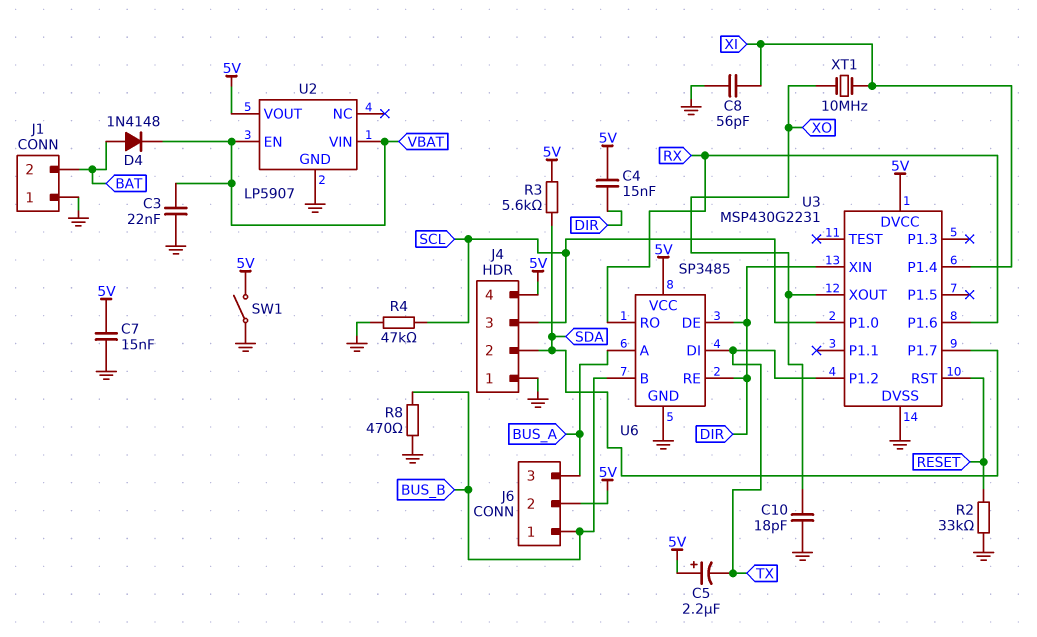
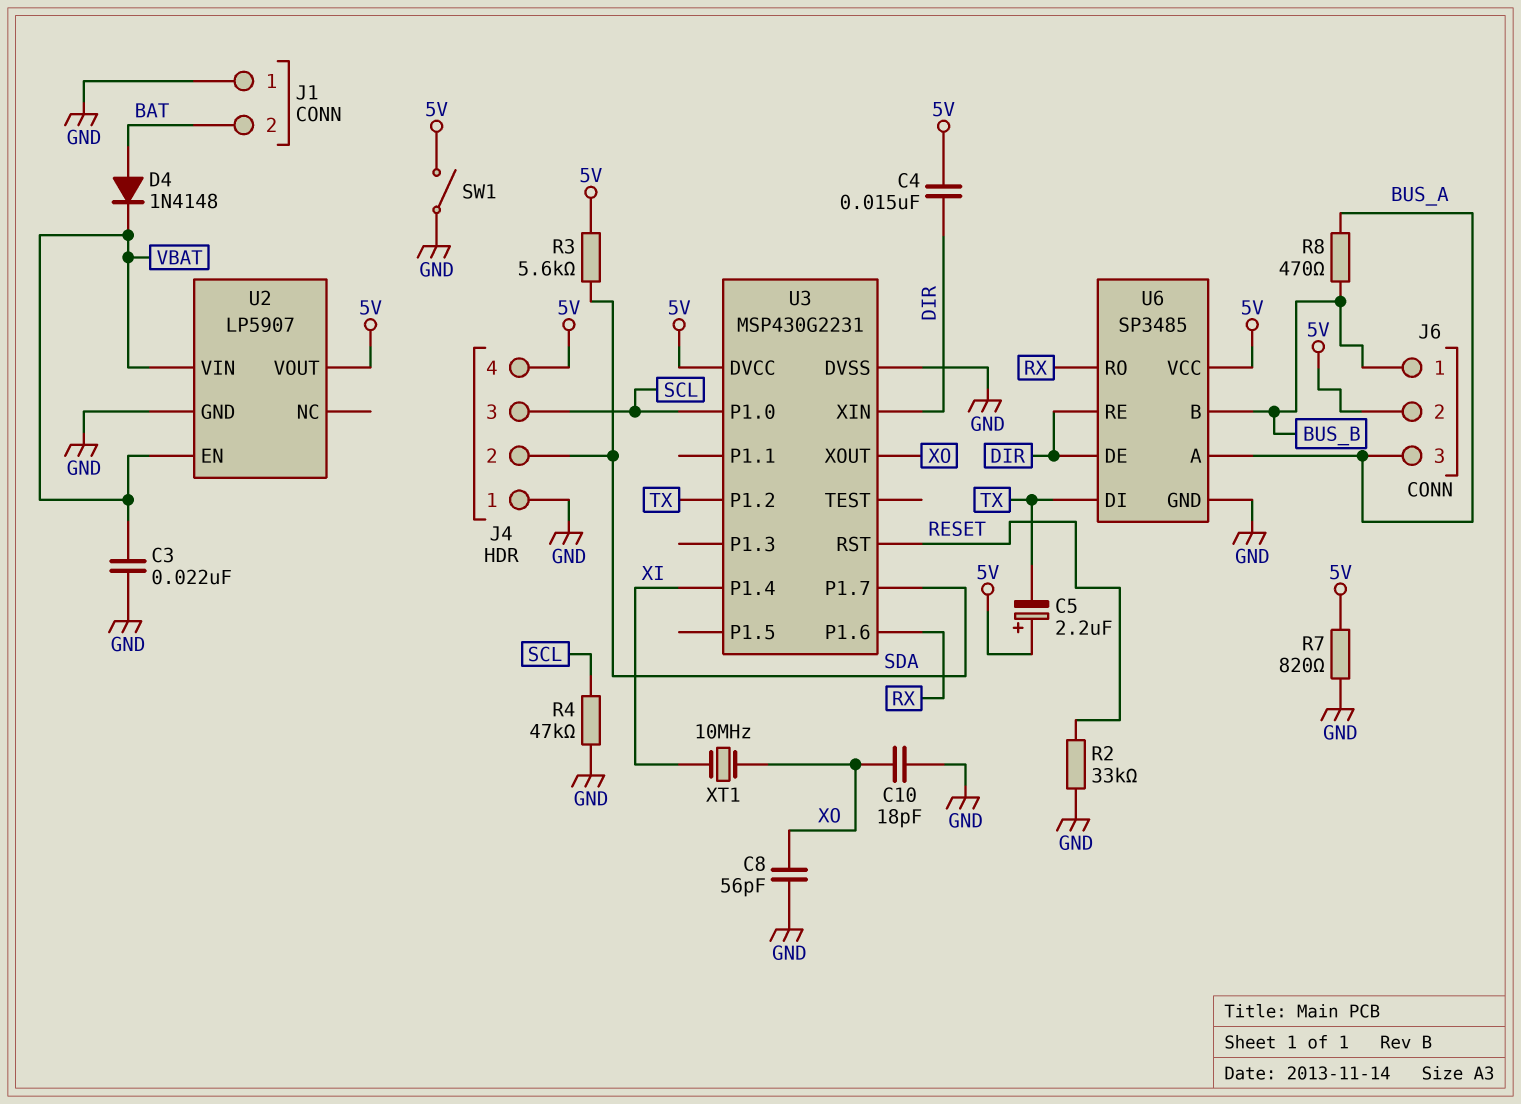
C7: 15nF (5V, GND) -> none
C8: 56pF (GND, XI) -> 56pF (GND, XO)
R7: none -> 820 (5V, GND)
R8: 470 (BUS_B, GND) -> 470 (BUS_A, BUS_B)

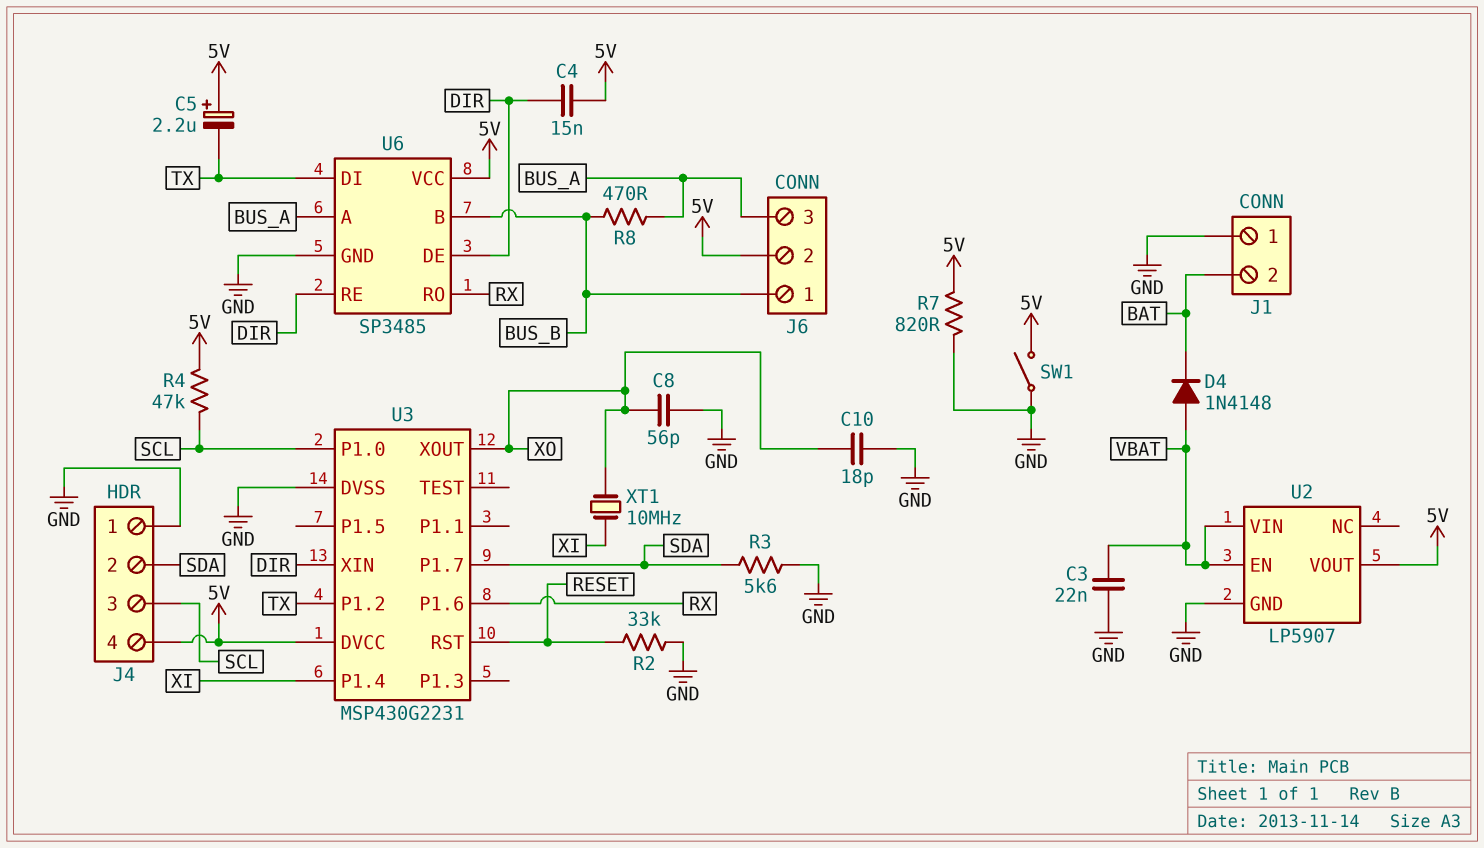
D4: diode 1N4148 (A BAT, K VBAT) -> diode 1N4148 (A VBAT, K BAT)
R3: 5.6k (5V, SDA) -> 5.6k (GND, SDA)
R4: 47k (GND, SCL) -> 47k (5V, SCL)

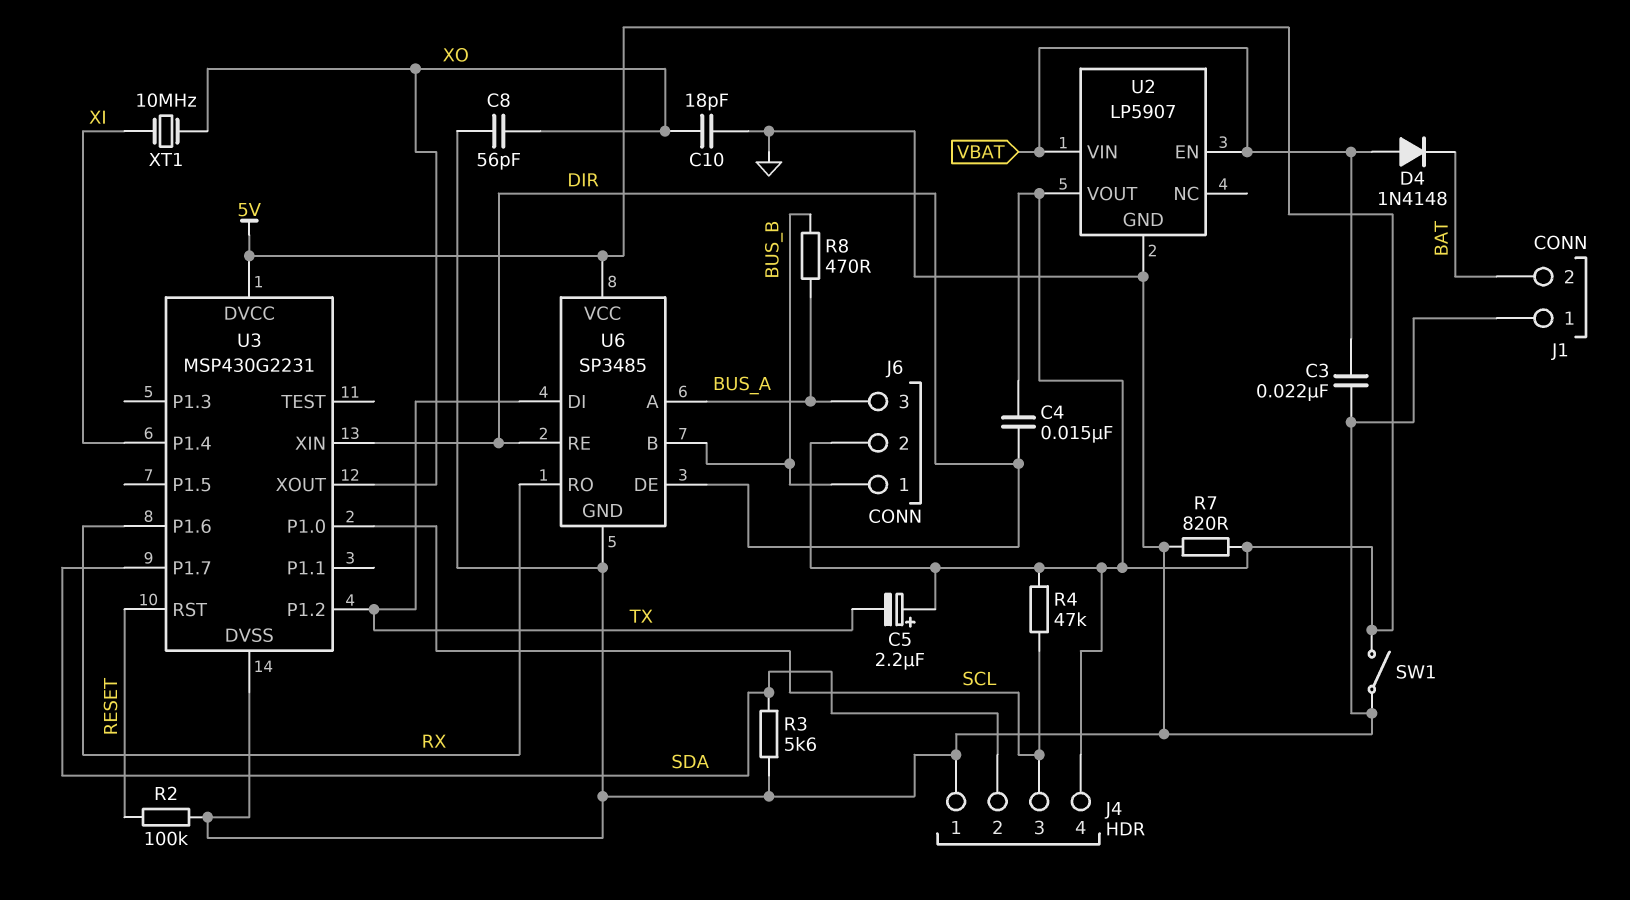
R2: 33k (GND, RESET) -> 100k (GND, RESET)

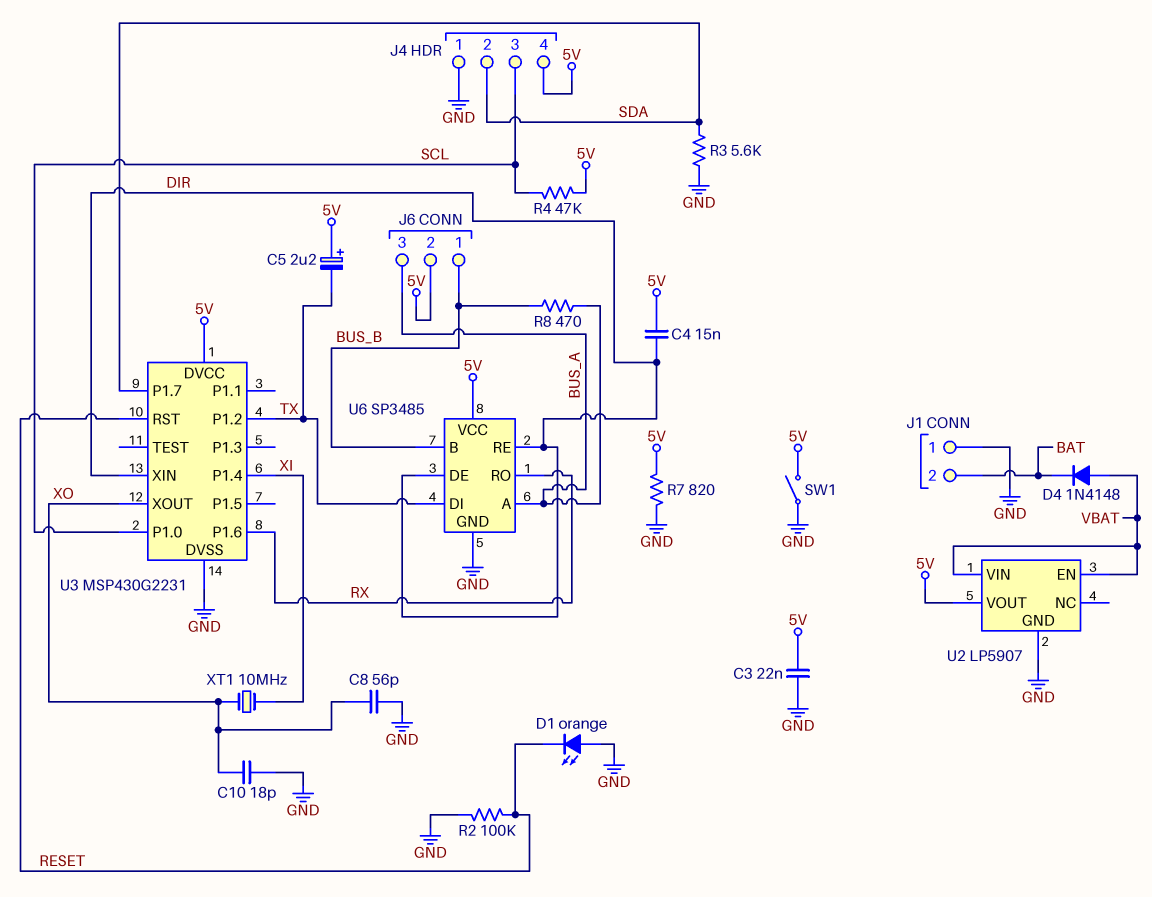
C3: 22nF (GND, VBAT) -> 22nF (5V, GND)
D1: none -> LED orange (A GND, K RESET)

